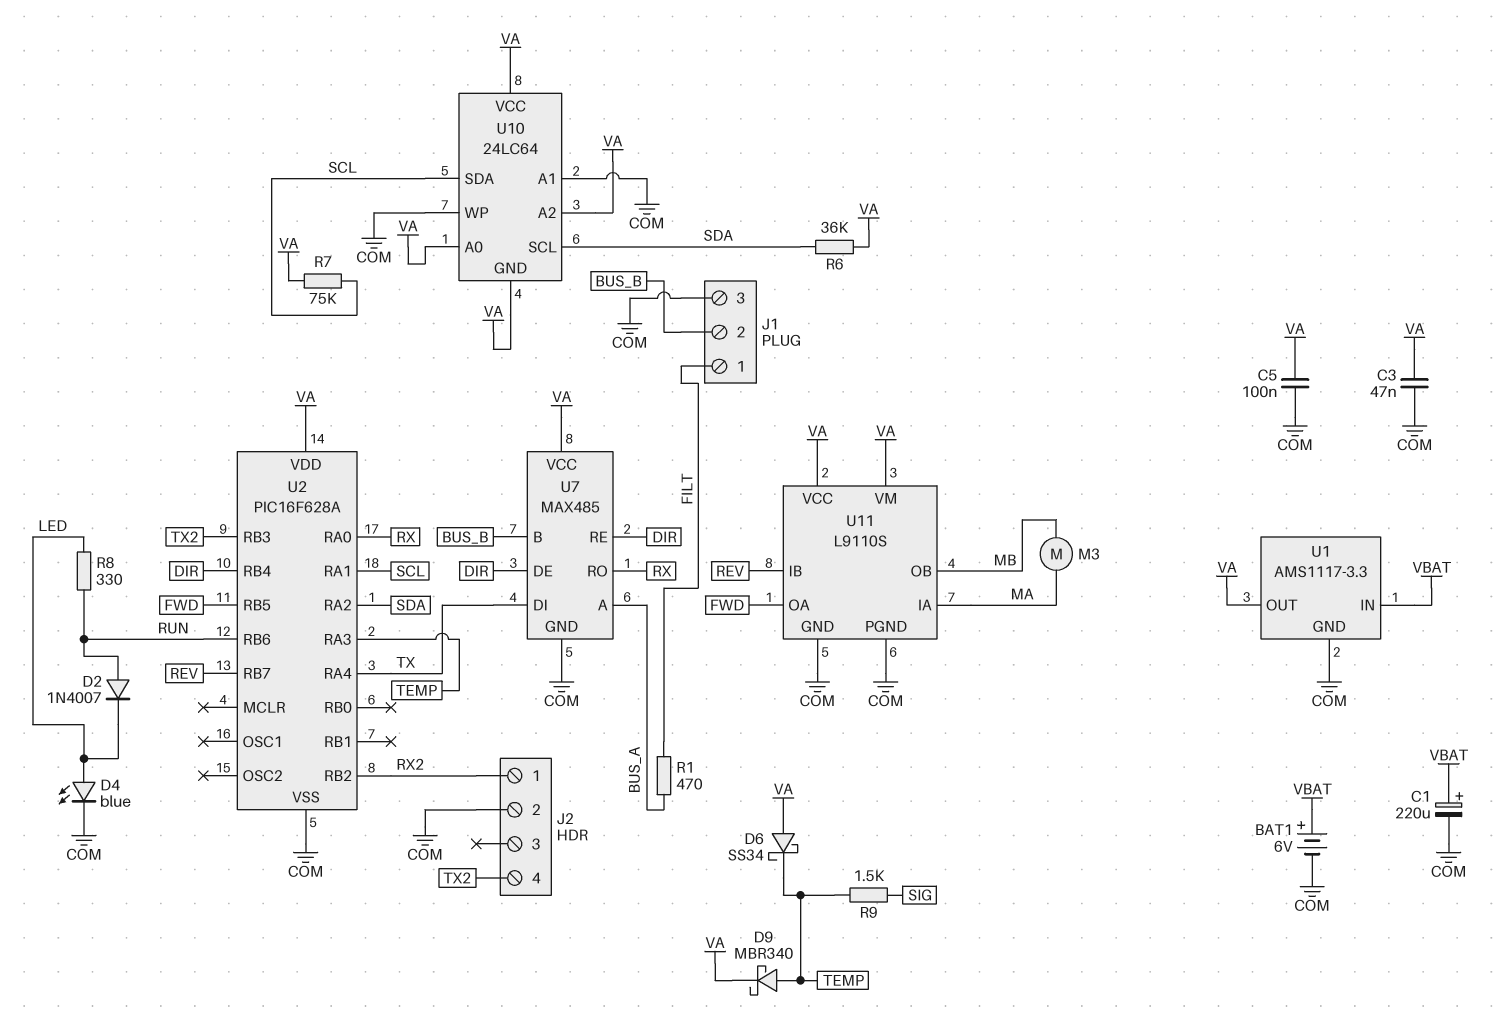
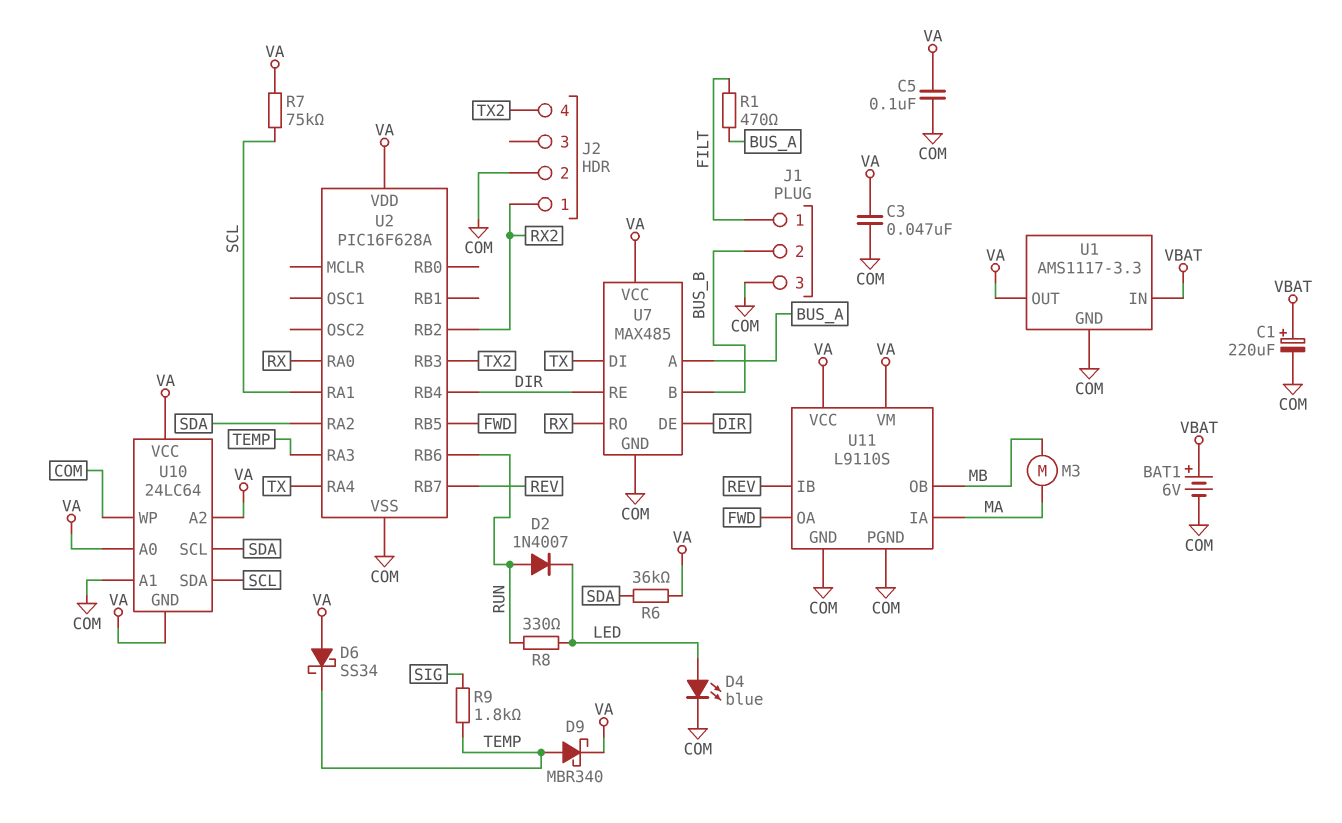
R9: 1.5k (SIG, TEMP) -> 1.8k (SIG, TEMP)

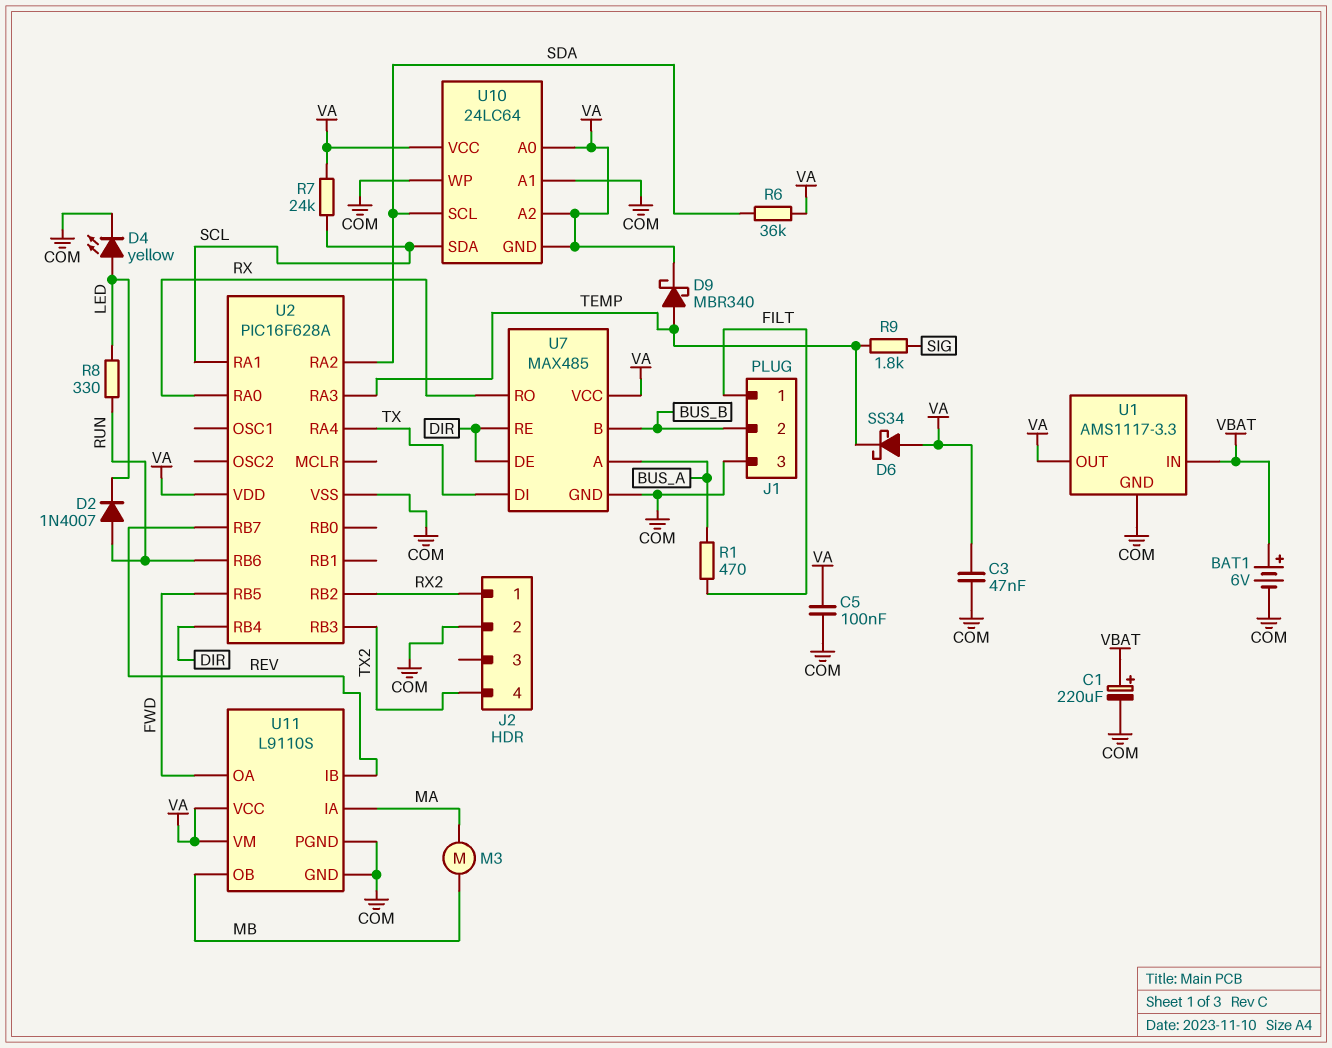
D4: LED blue (A LED, K COM) -> LED yellow (A LED, K COM)
R7: 75k (SCL, VA) -> 24k (SCL, VA)

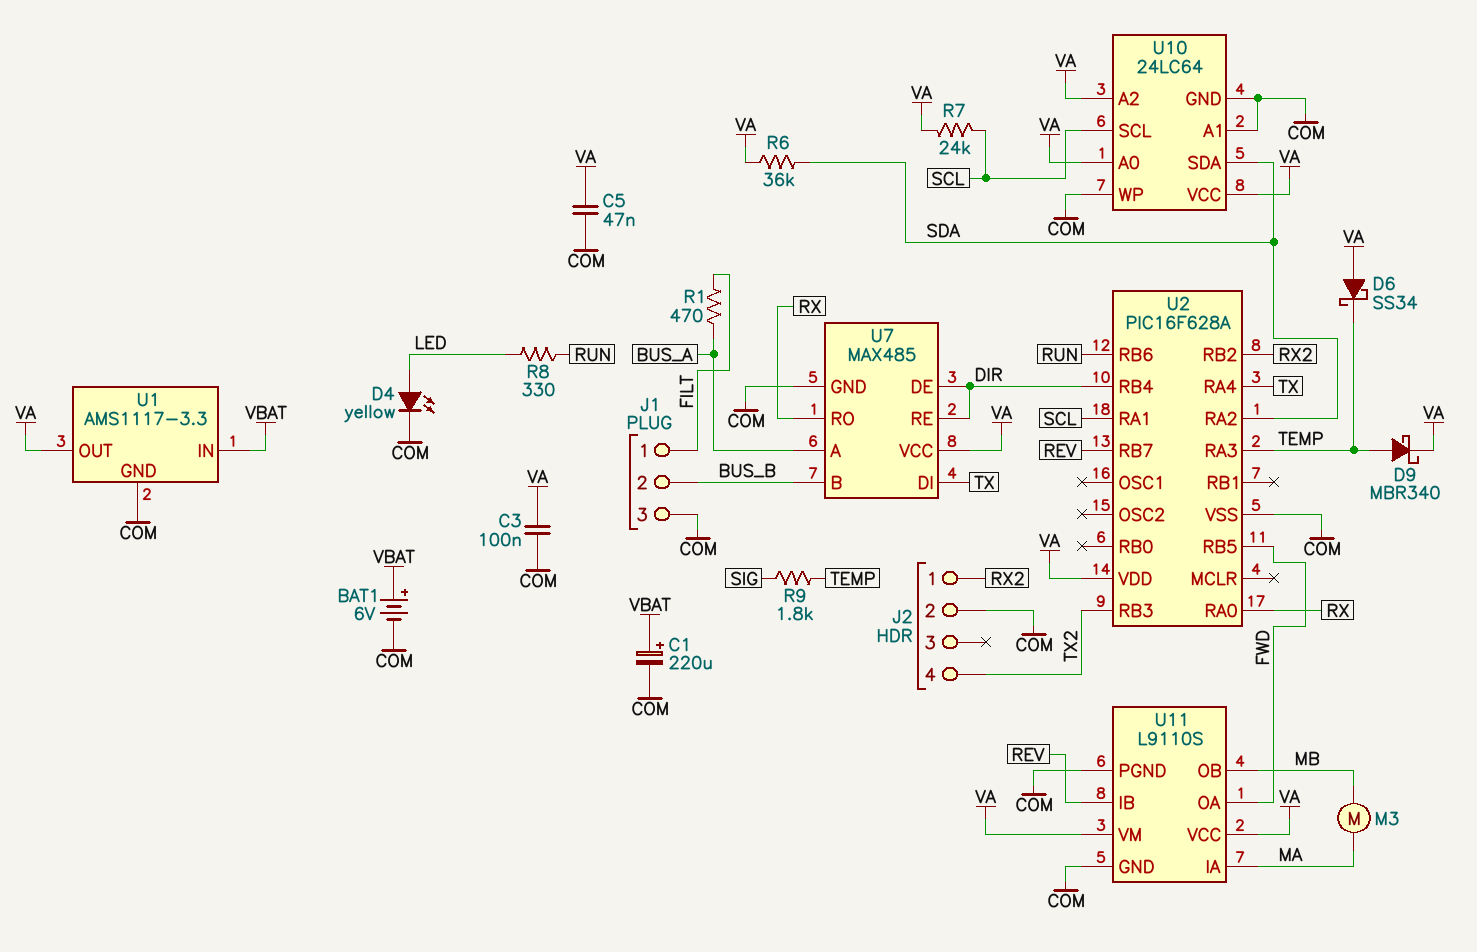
C3: 47nF (COM, VA) -> 100nF (COM, VA)
C5: 100nF (COM, VA) -> 47nF (COM, VA)
D2: diode 1N4007 (A RUN, K LED) -> none
U10 pin GND: VA -> COM
U10 pin SCL: SDA -> SCL
U10 pin SDA: SCL -> SDA

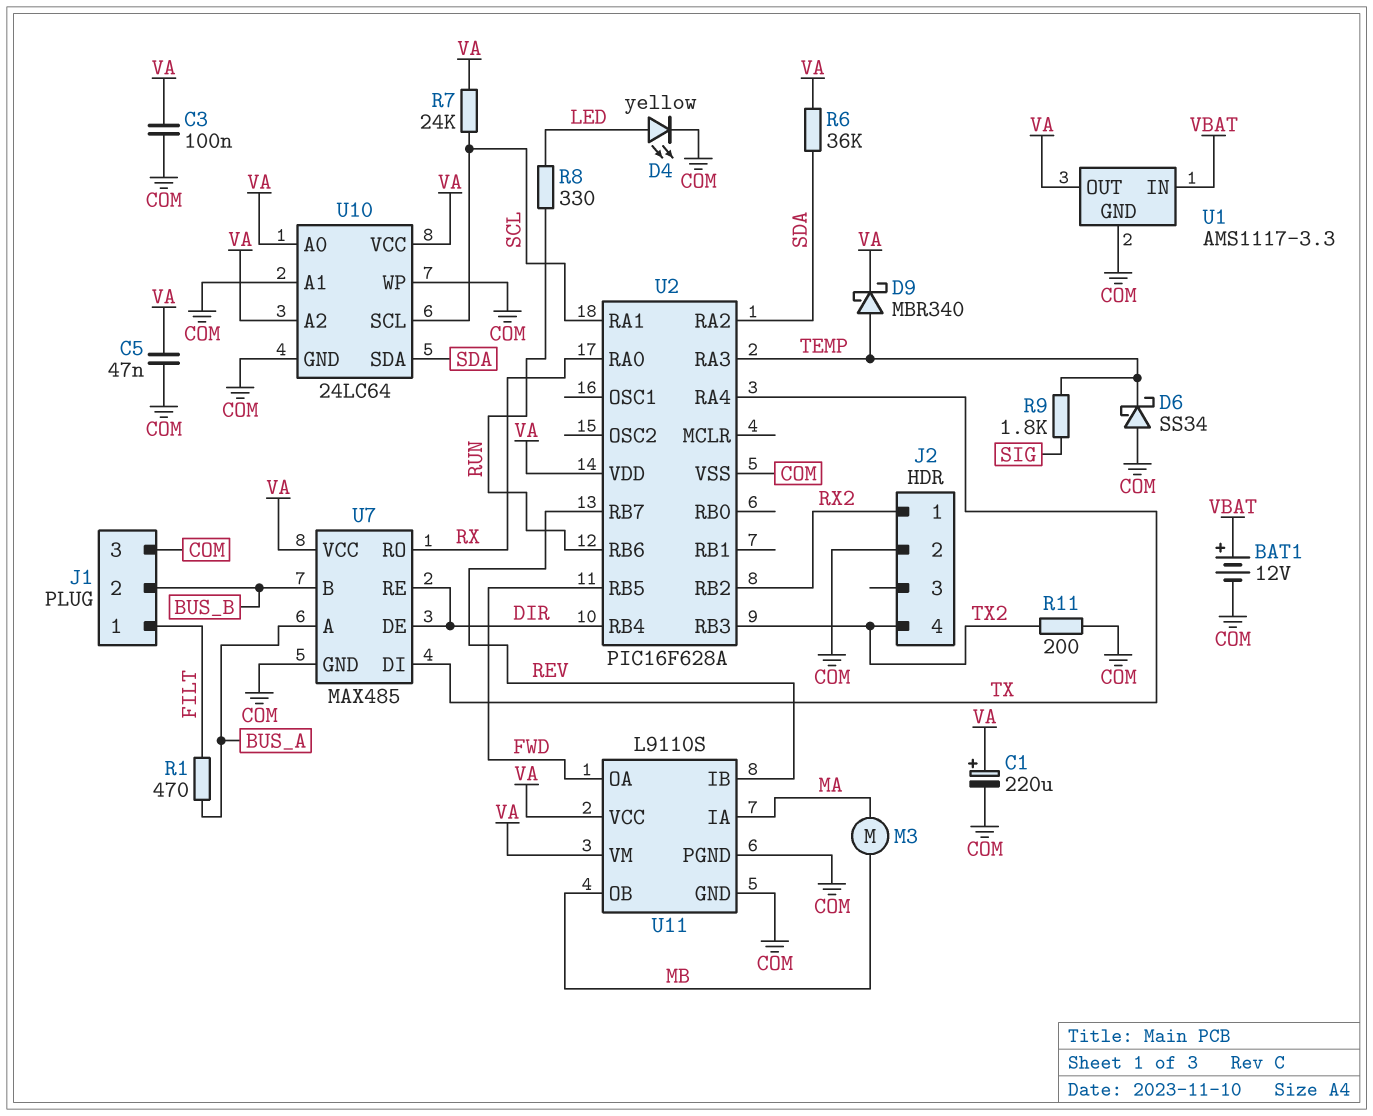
BAT1: 6V (plus VBAT, minus COM) -> 12V (plus VBAT, minus COM)
C1: 220uF (plus VBAT, minus COM) -> 220uF (plus VA, minus COM)
D6: schottky SS34 (A VA, K TEMP) -> schottky SS34 (A COM, K TEMP)
R11: none -> 200 (COM, TX2)

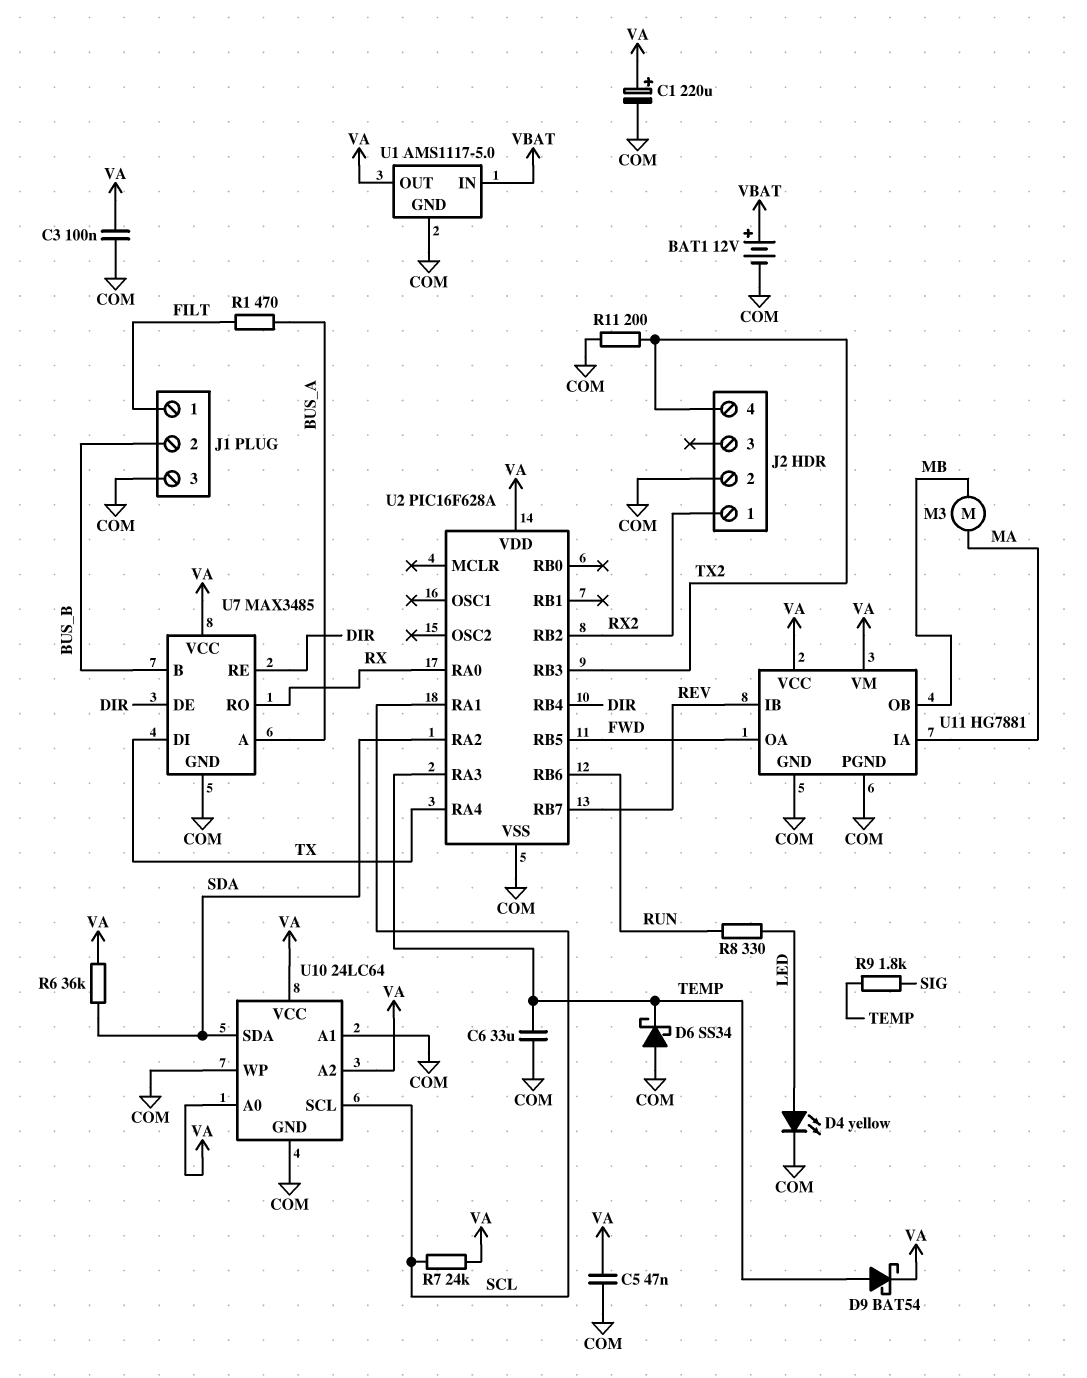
C6: none -> 33uF (COM, TEMP)
D9: schottky MBR340 (A TEMP, K VA) -> schottky BAT54 (A TEMP, K VA)
U1: AMS1117-3.3 -> AMS1117-5.0
U7: MAX485 -> MAX3485
U11: L9110S -> HG7881

